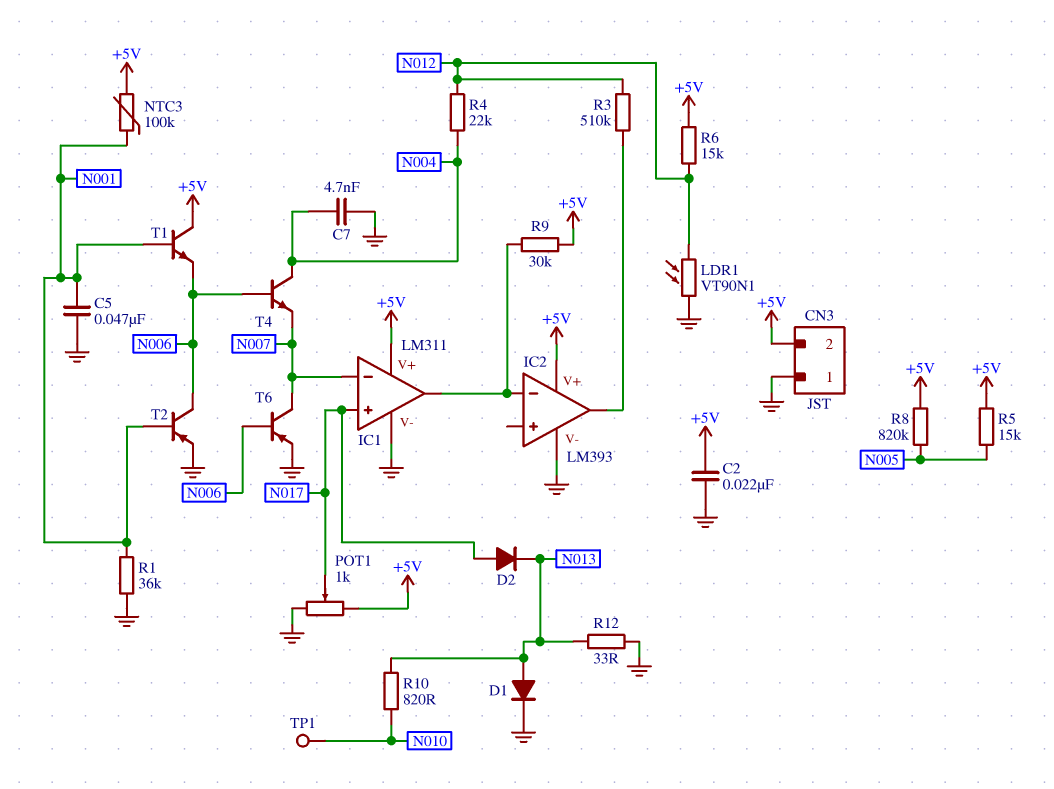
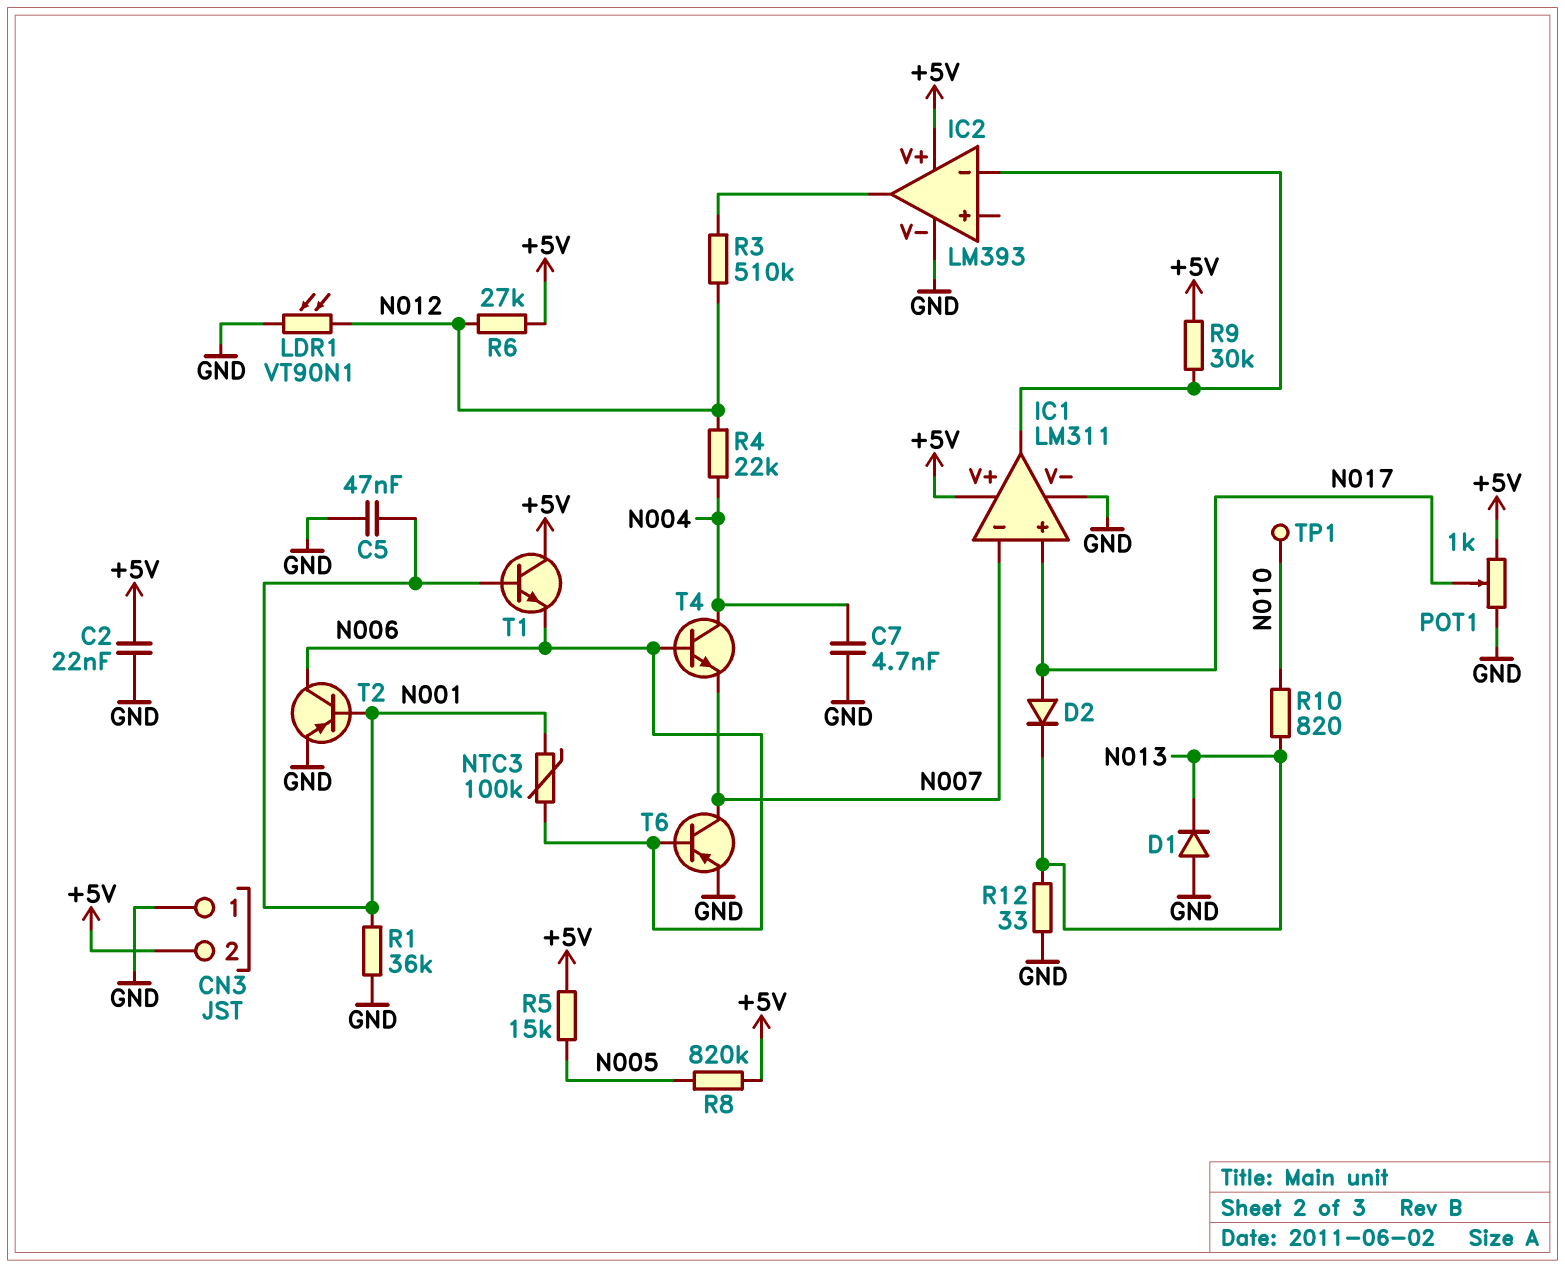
D1: diode (A N013, K GND) -> diode (A GND, K N013)
NTC3: 100k (+5V, N001) -> 100k (N001, N006)
R6: 15k (+5V, N012) -> 27k (+5V, N012)

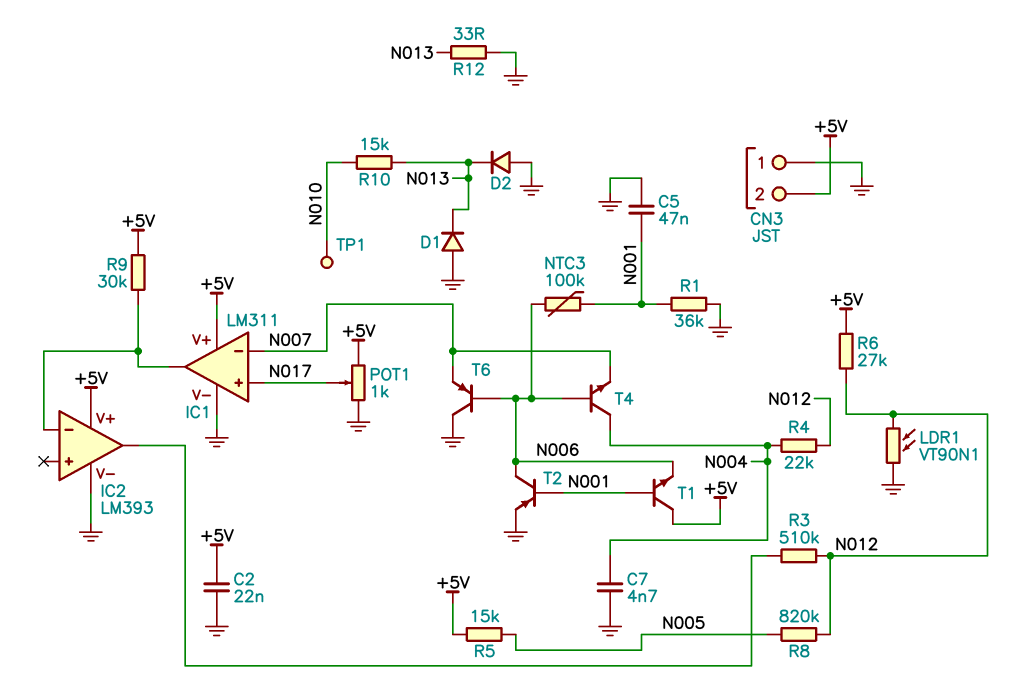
D2: diode (A N017, K N013) -> diode (A GND, K N013)
R8: 820k (+5V, N005) -> 820k (N005, N012)
R10: 820 (N010, N013) -> 15k (N010, N013)
T6: PNP (B N006, C N007, E GND) -> PNP (B N006, C GND, E N007)

